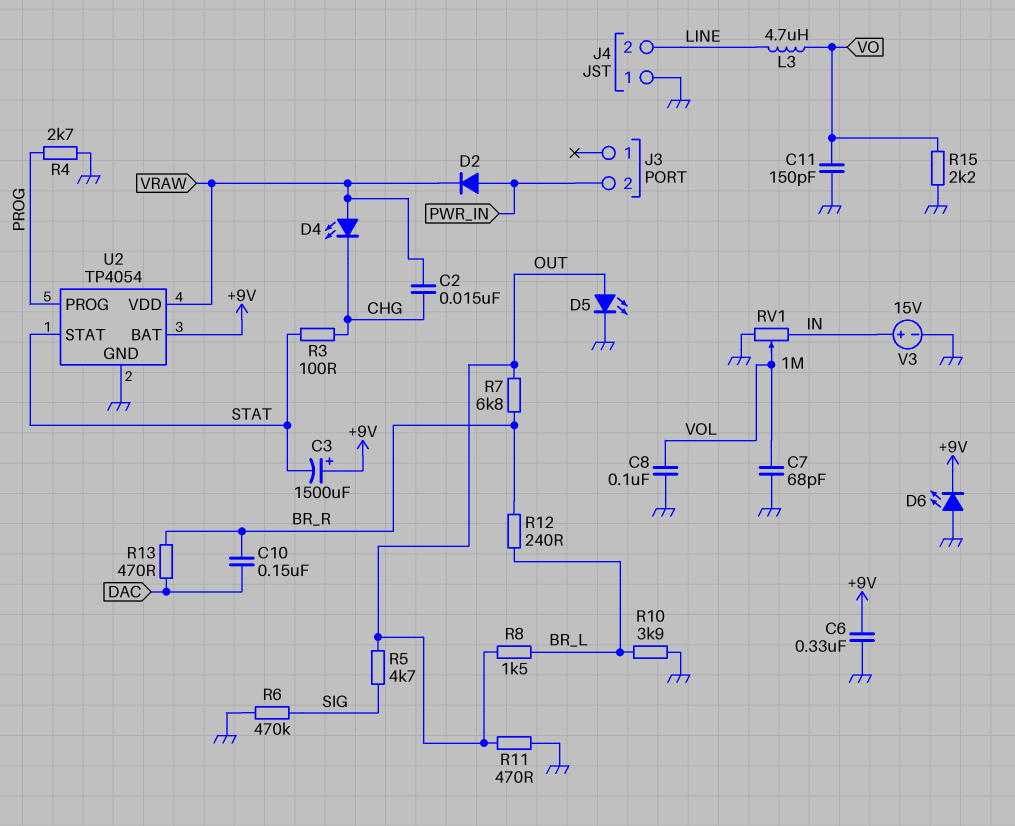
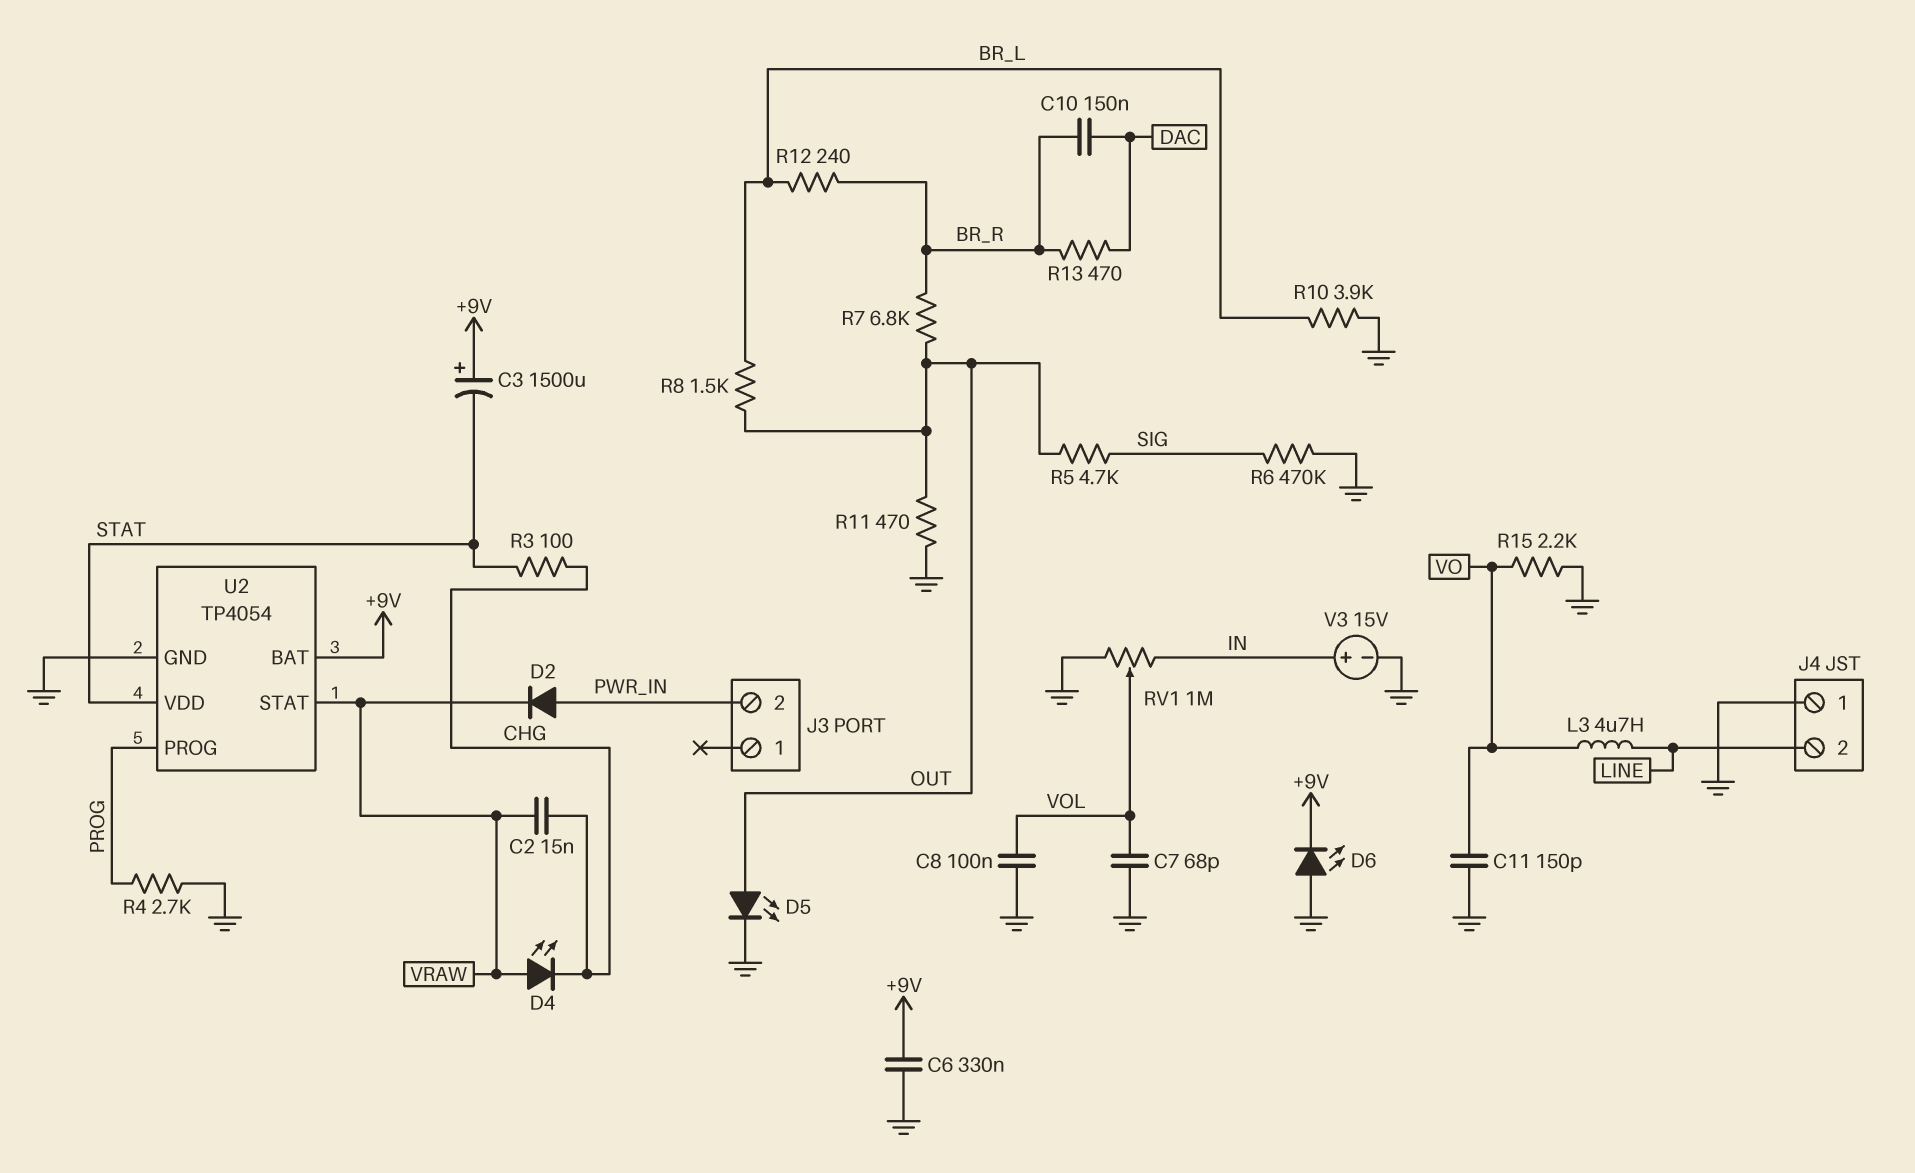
U2 pin STAT: STAT -> VRAW
U2 pin VDD: VRAW -> STAT

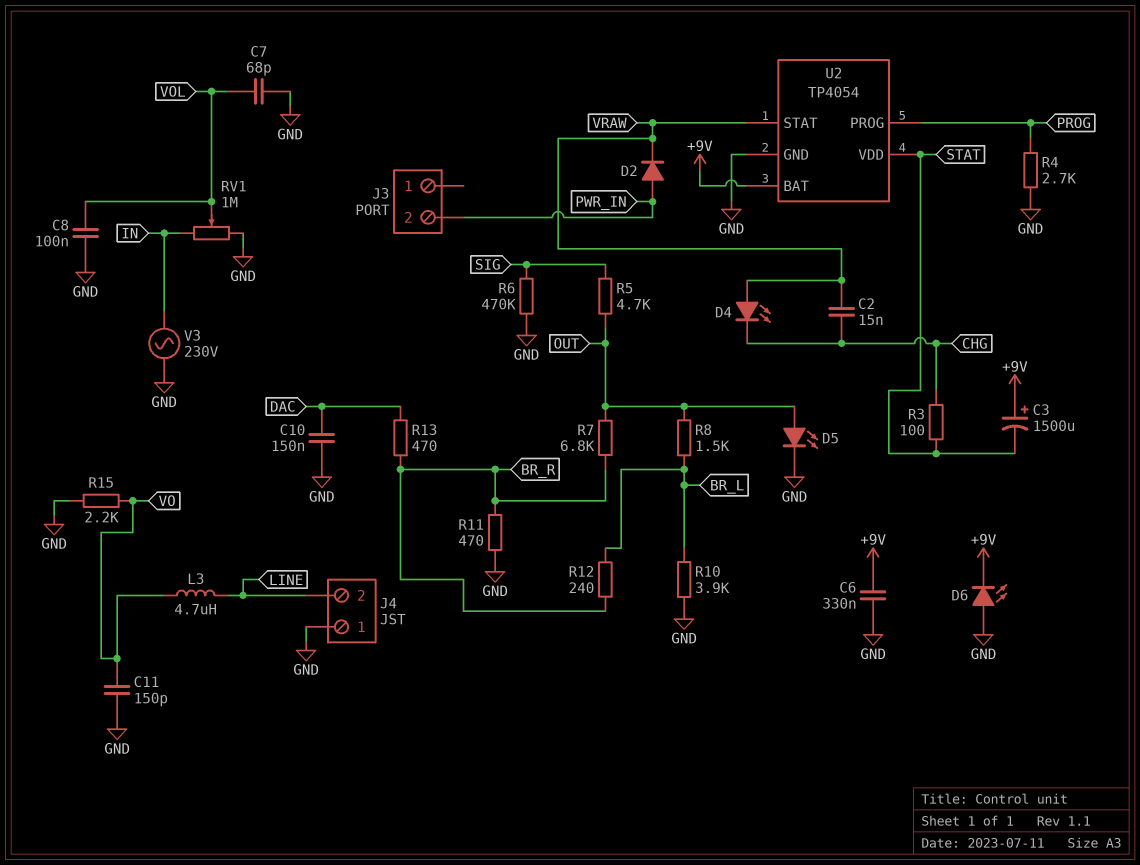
C10: 150nF (BR_R, DAC) -> 150nF (DAC, GND)
R11: 470 (GND, OUT) -> 470 (BR_R, GND)
V3: 15V (plus IN, minus GND) -> AC 230V (GND, IN)

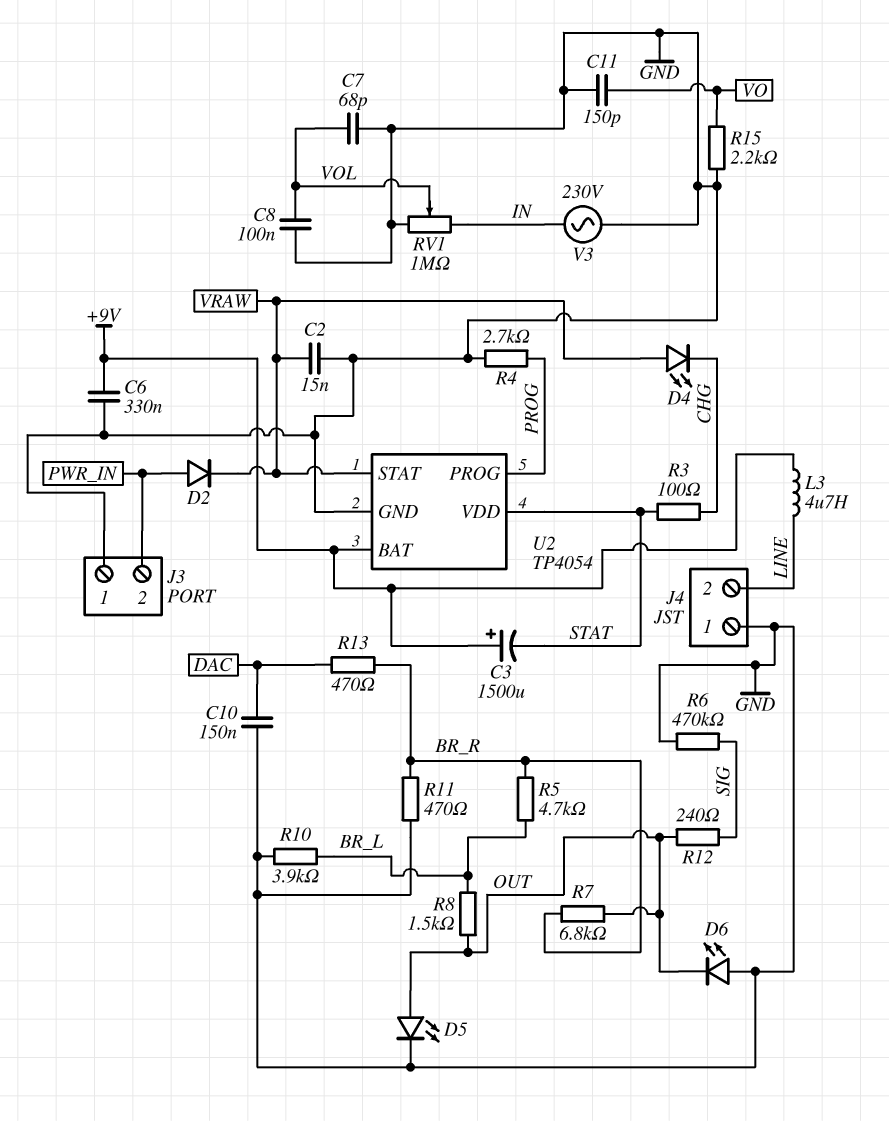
C2: 15nF (CHG, VRAW) -> 15nF (GND, VRAW)
D6: LED (A GND, K +9V) -> LED (A GND, K OUT)
J3 pin 1: none -> GND
L3: 4.7uH (LINE, VO) -> 4.7uH (+9V, LINE)
R5: 4.7k (OUT, SIG) -> 4.7k (BR_L, BR_R)
R12: 240 (BR_L, BR_R) -> 240 (OUT, SIG)

